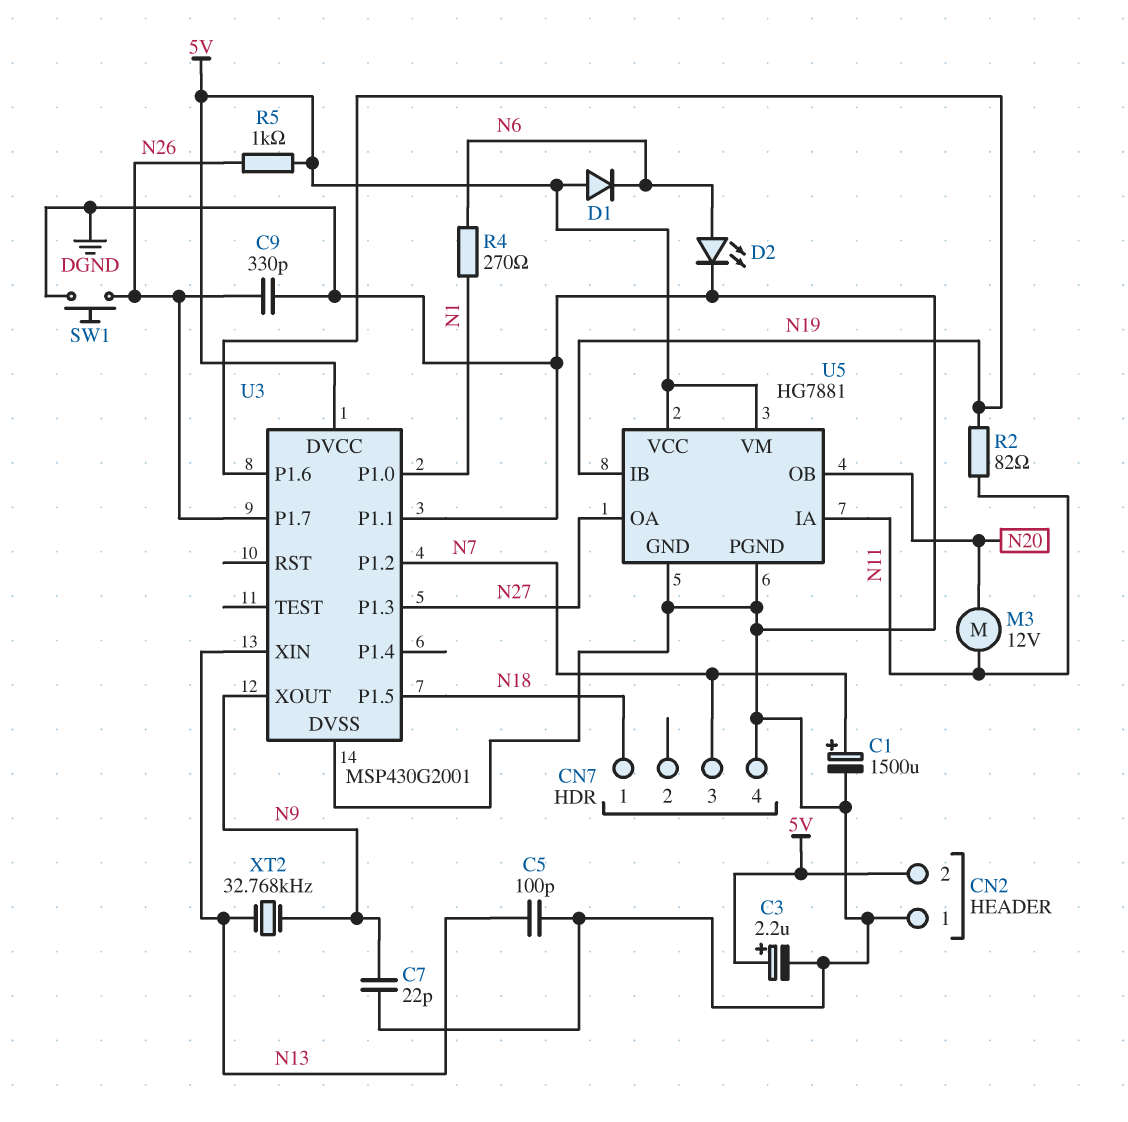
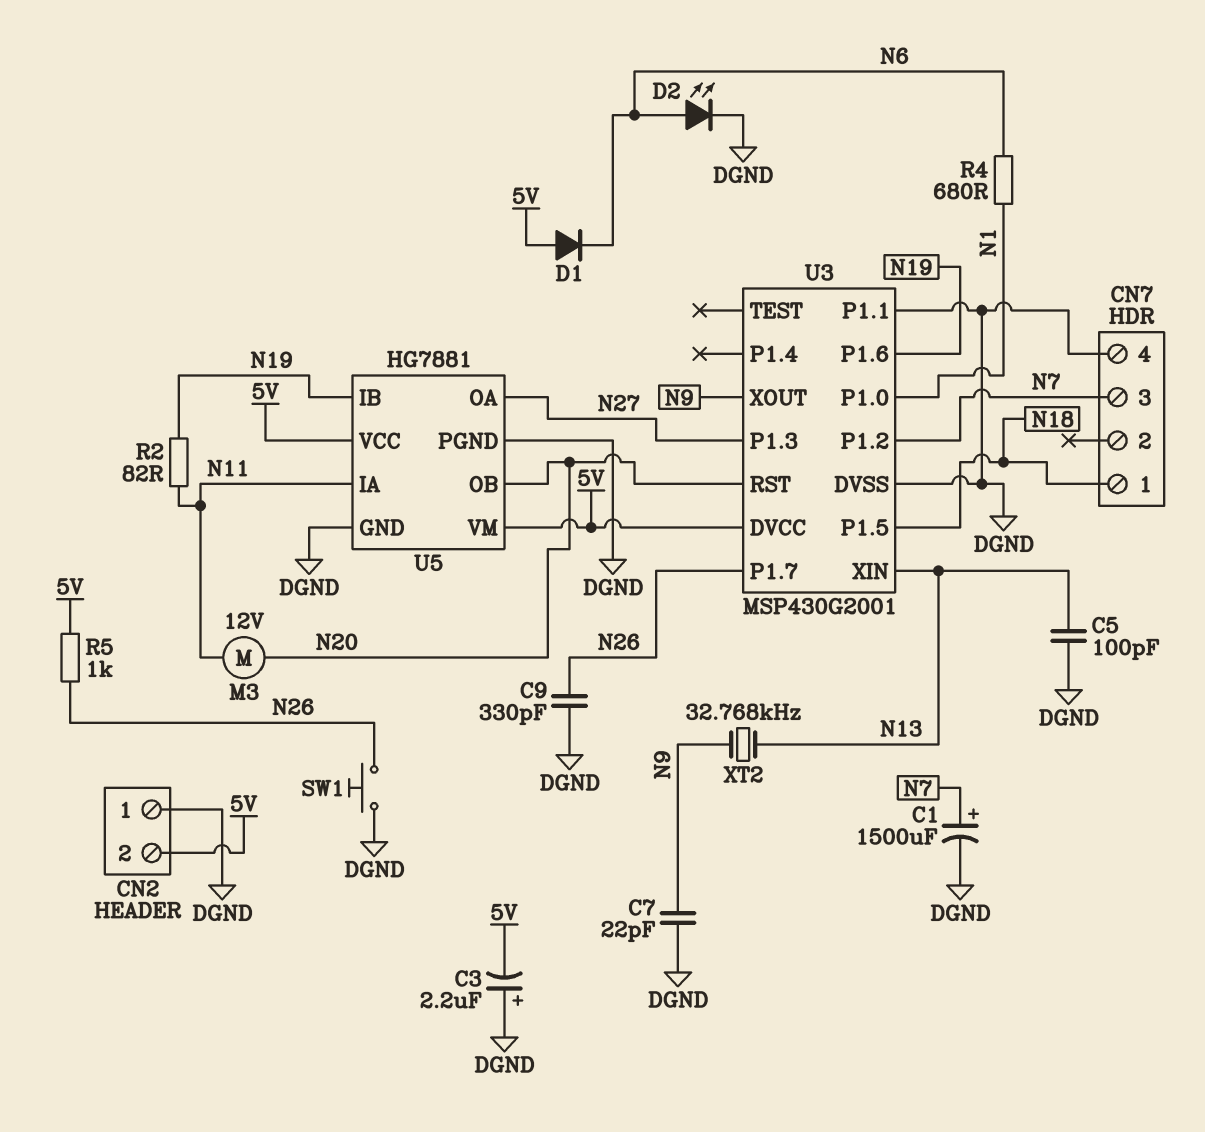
C3: 2.2uF (plus 5V, minus DGND) -> 2.2uF (plus DGND, minus 5V)
R4: 270 (N1, N6) -> 680 (N1, N6)
U3 pin RST: none -> N20

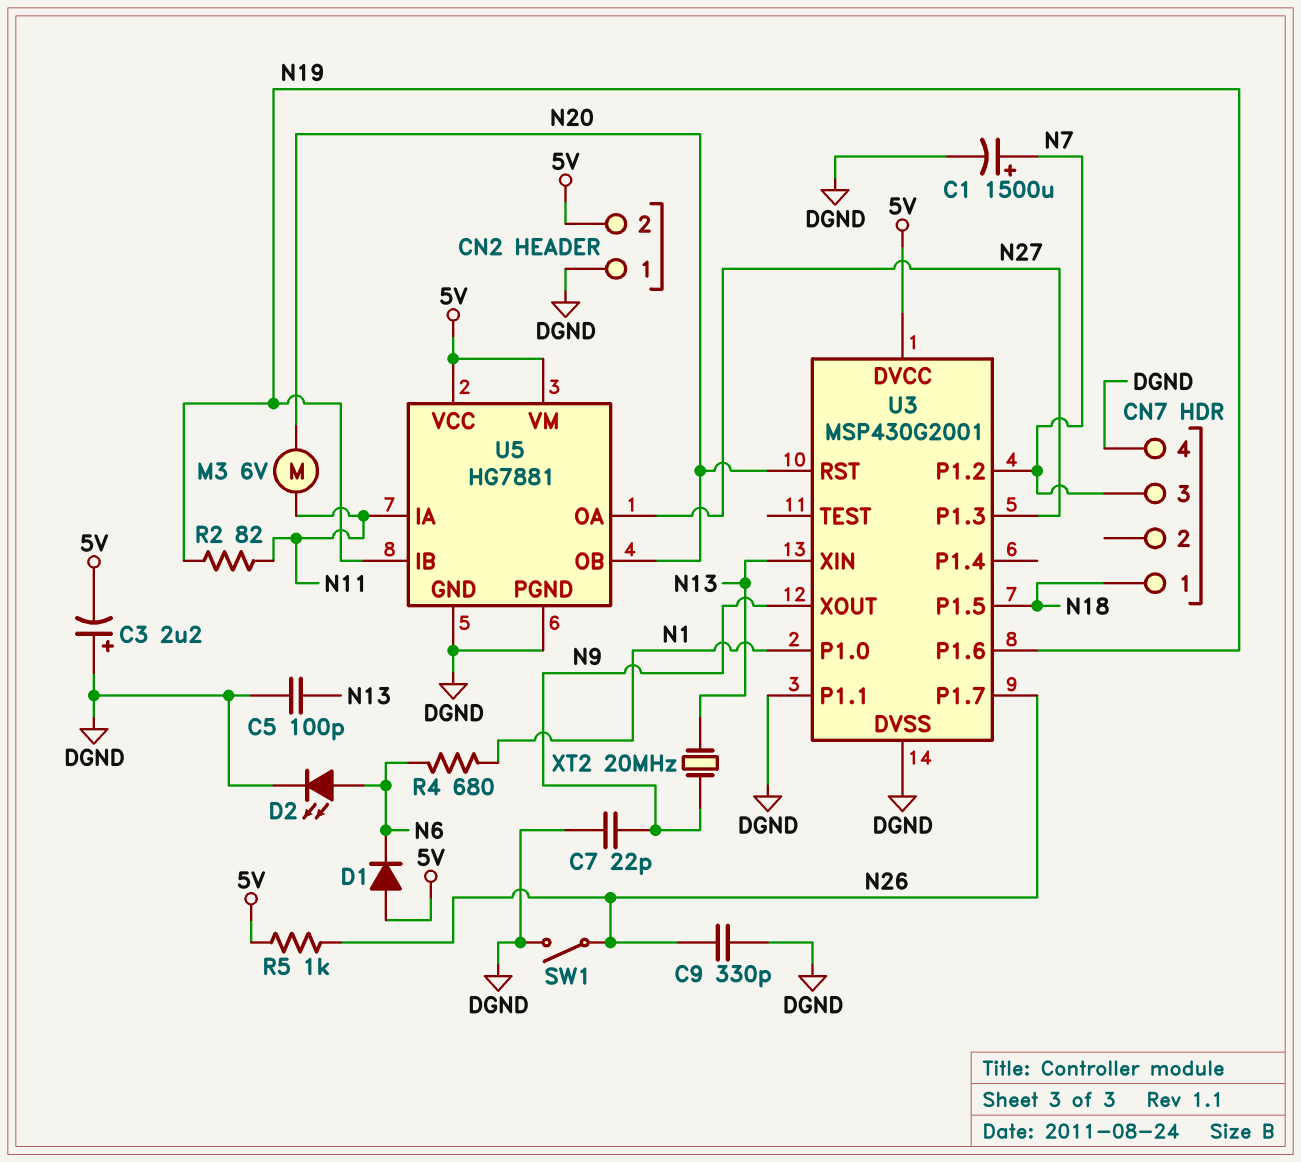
M3: motor 12V (N11, N20) -> motor 6V (N11, N20)
SW1: button (DGND, N26) -> switch (DGND, N26)
XT2: 32.768kHz (N9, N13) -> 20MHz (N9, N13)

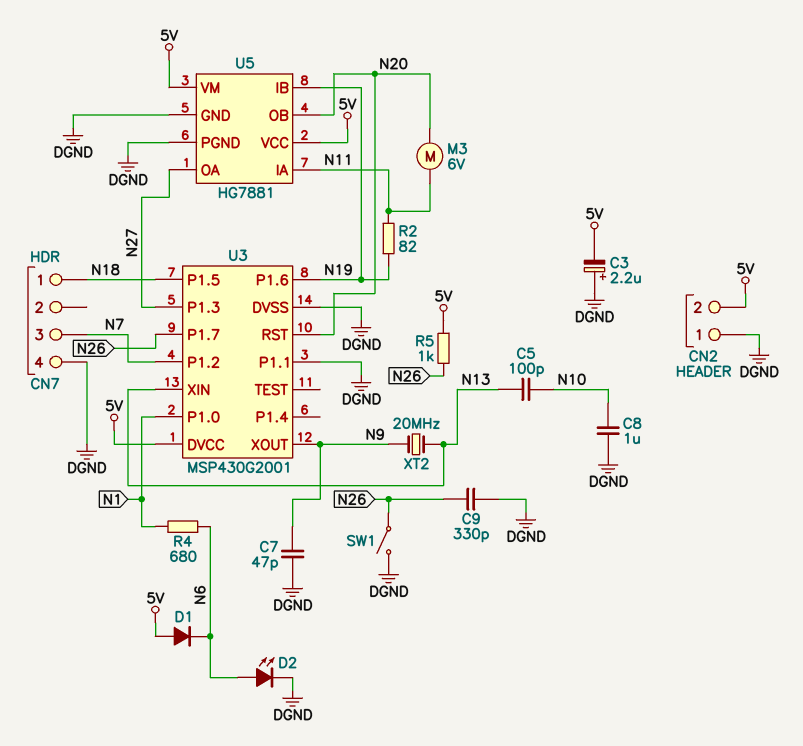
C1: 1500uF (plus N7, minus DGND) -> none
C5: 100pF (DGND, N13) -> 100pF (N10, N13)
C7: 22pF (DGND, N9) -> 47pF (DGND, N9)
C8: none -> 1uF (DGND, N10)

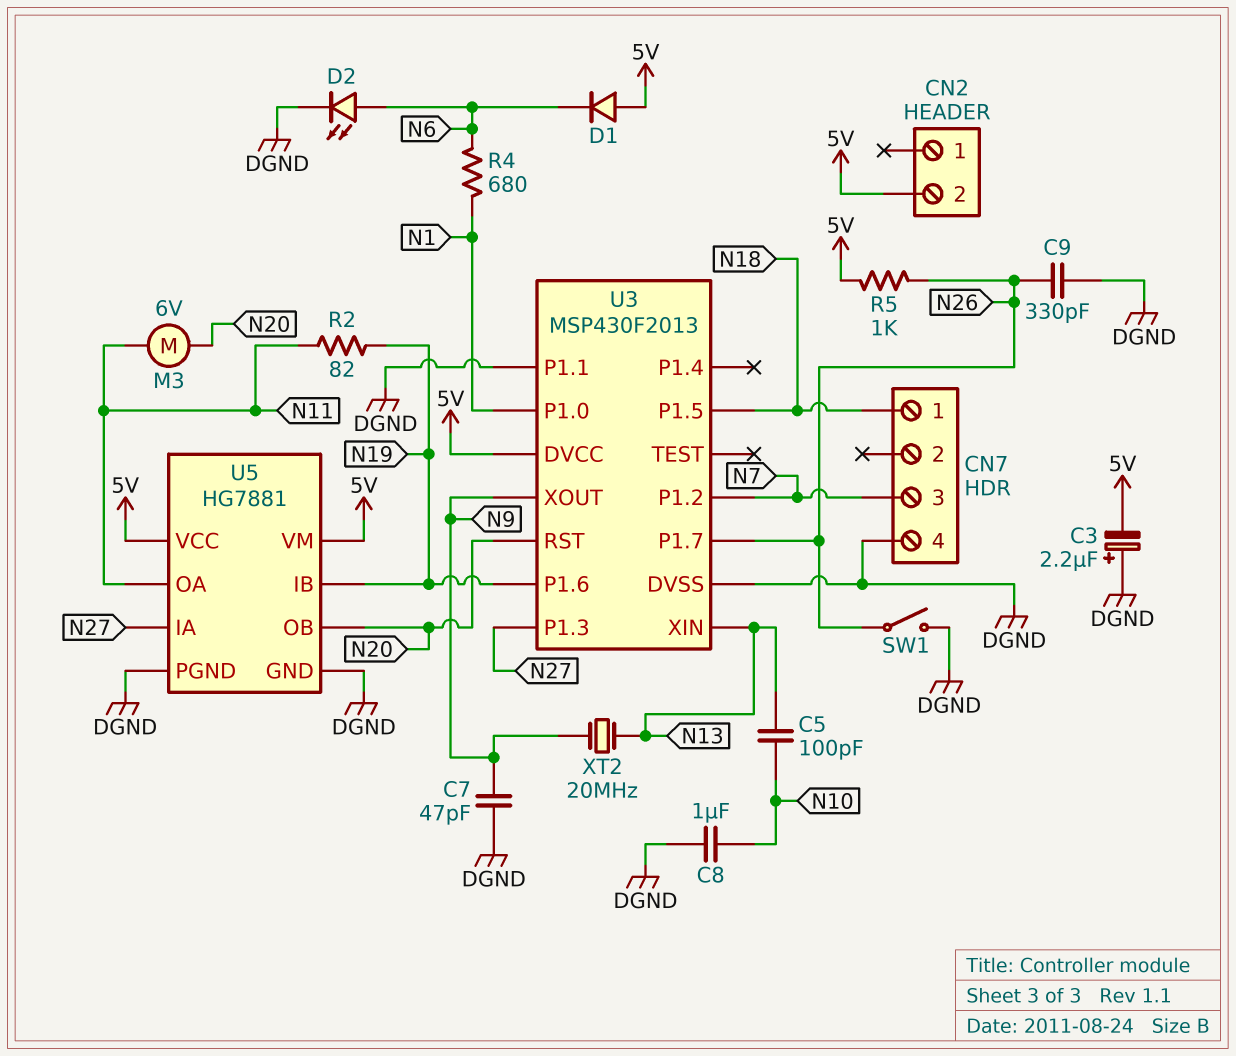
CN2 pin 1: DGND -> none
U3: MSP430G2001 -> MSP430F2013
U5 pin IA: N11 -> N27
U5 pin OA: N27 -> N11

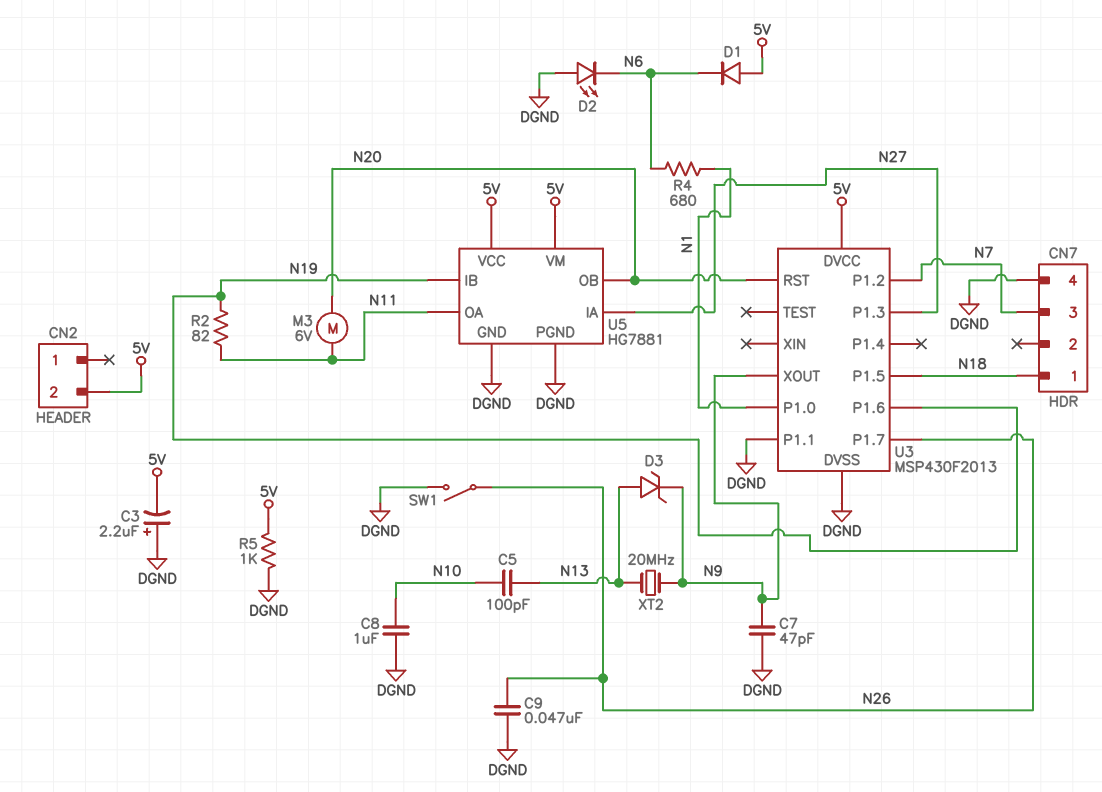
C9: 330pF (DGND, N26) -> 47nF (DGND, N26)
D2: LED (A N6, K DGND) -> LED (A DGND, K N6)
D3: none -> zener (A N13, K N9)
R5: 1k (5V, N26) -> 1k (5V, DGND)
U3 pin XIN: N13 -> none

